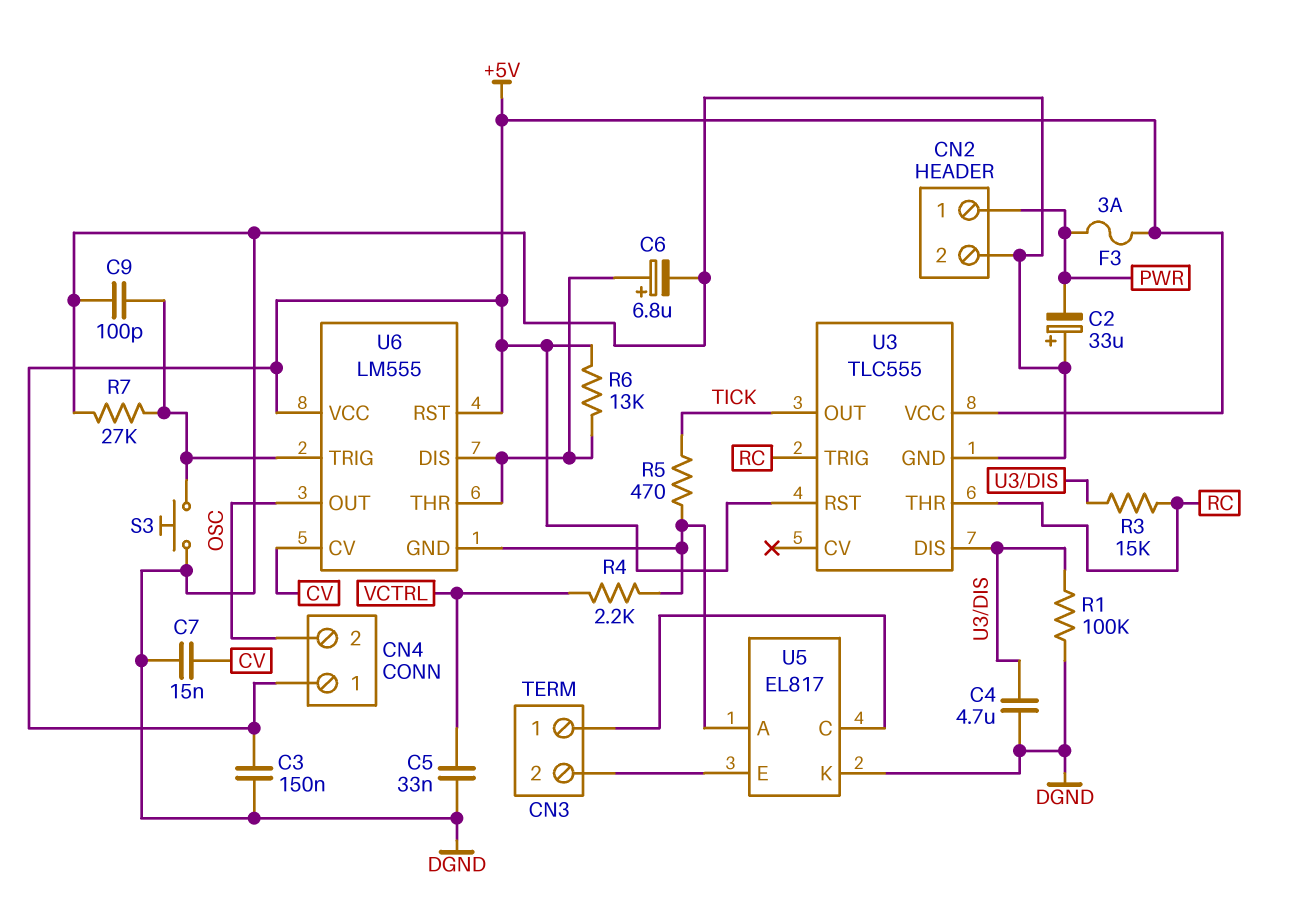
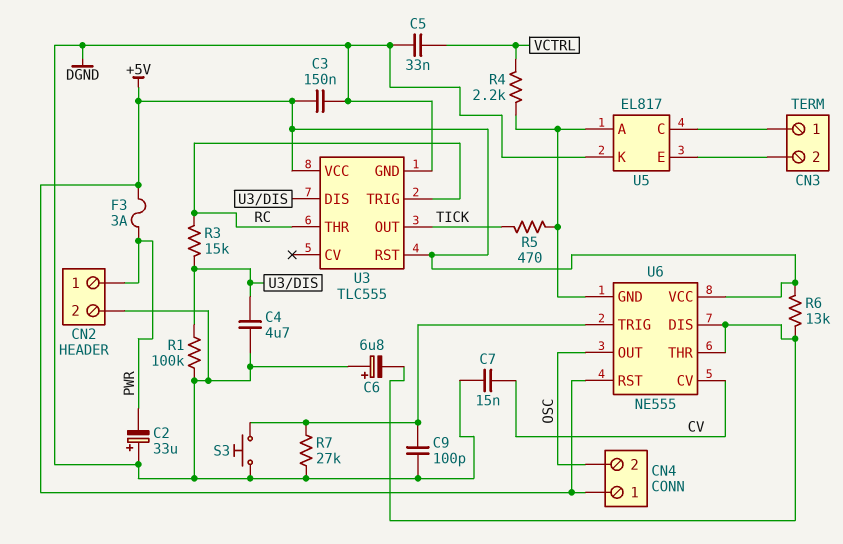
C6: 6.8uF (plus U6/DIS, minus DGND) -> 6.8uF (plus DGND, minus U6/DIS)
U6: LM555 -> NE555

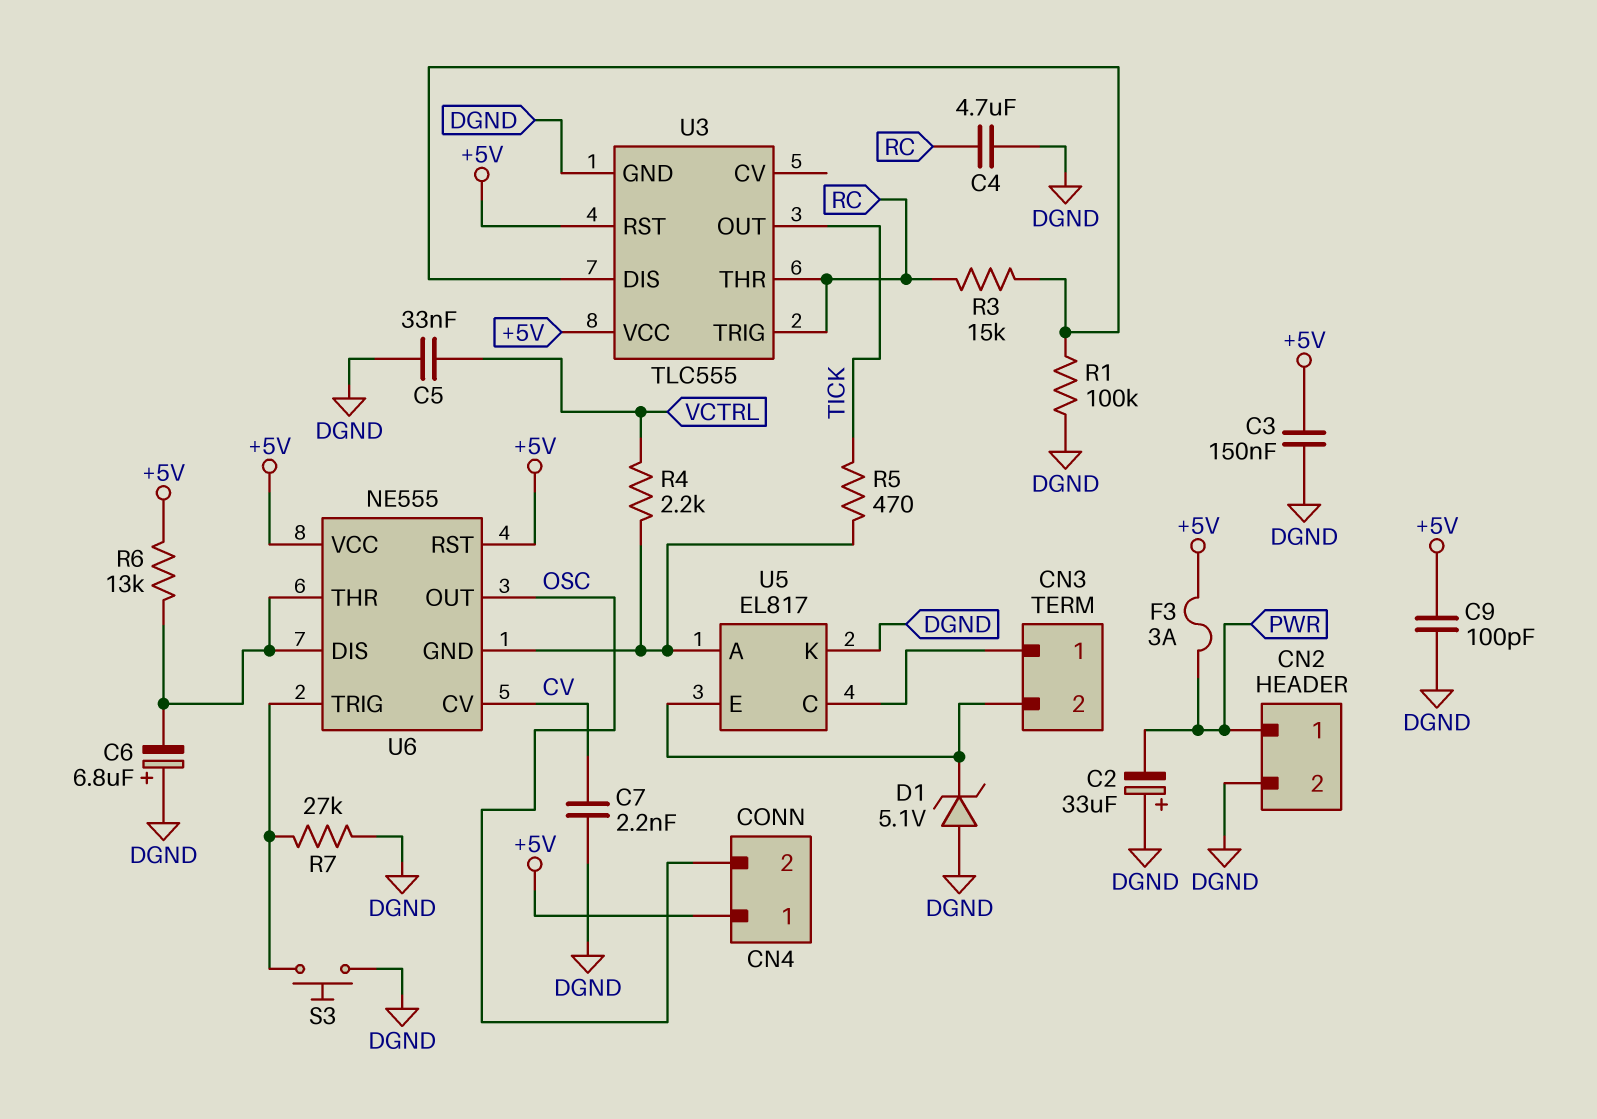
C4: 4.7uF (DGND, U3/DIS) -> 4.7uF (DGND, RC)
C7: 15nF (CV, DGND) -> 2.2nF (CV, DGND)
C9: 100pF (DGND, U6/TRIG) -> 100pF (+5V, DGND)
D1: none -> zener 5.1V (A DGND, K CN3/2)

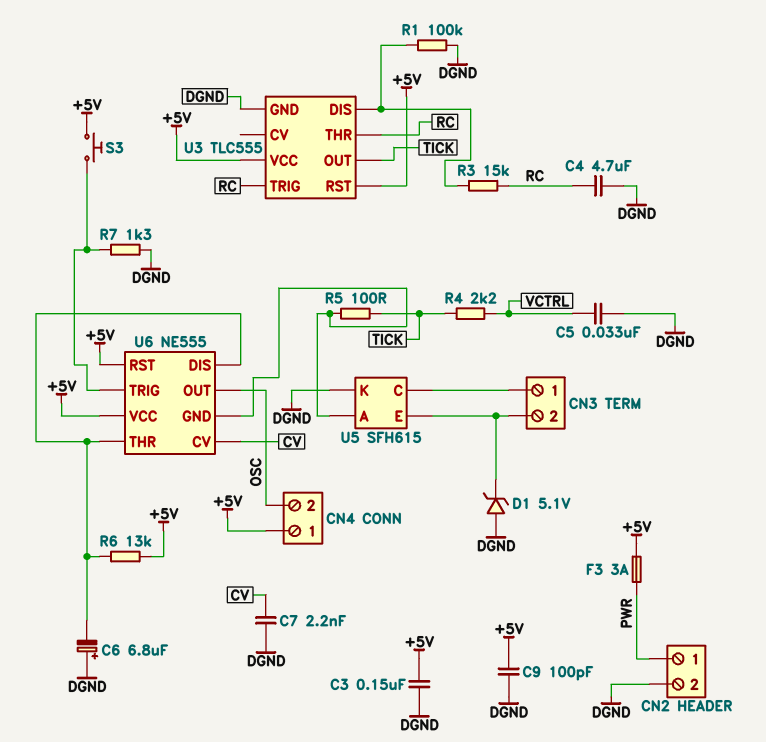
C2: 33uF (plus DGND, minus PWR) -> none
R4: 2.2k (U5/A, VCTRL) -> 2.2k (TICK, VCTRL)
R5: 470 (TICK, U5/A) -> 100 (TICK, U5/A)
R7: 27k (DGND, U6/TRIG) -> 1.3k (DGND, U6/TRIG)
S3: button (DGND, U6/TRIG) -> button (+5V, U6/TRIG)
U5: EL817 -> SFH615

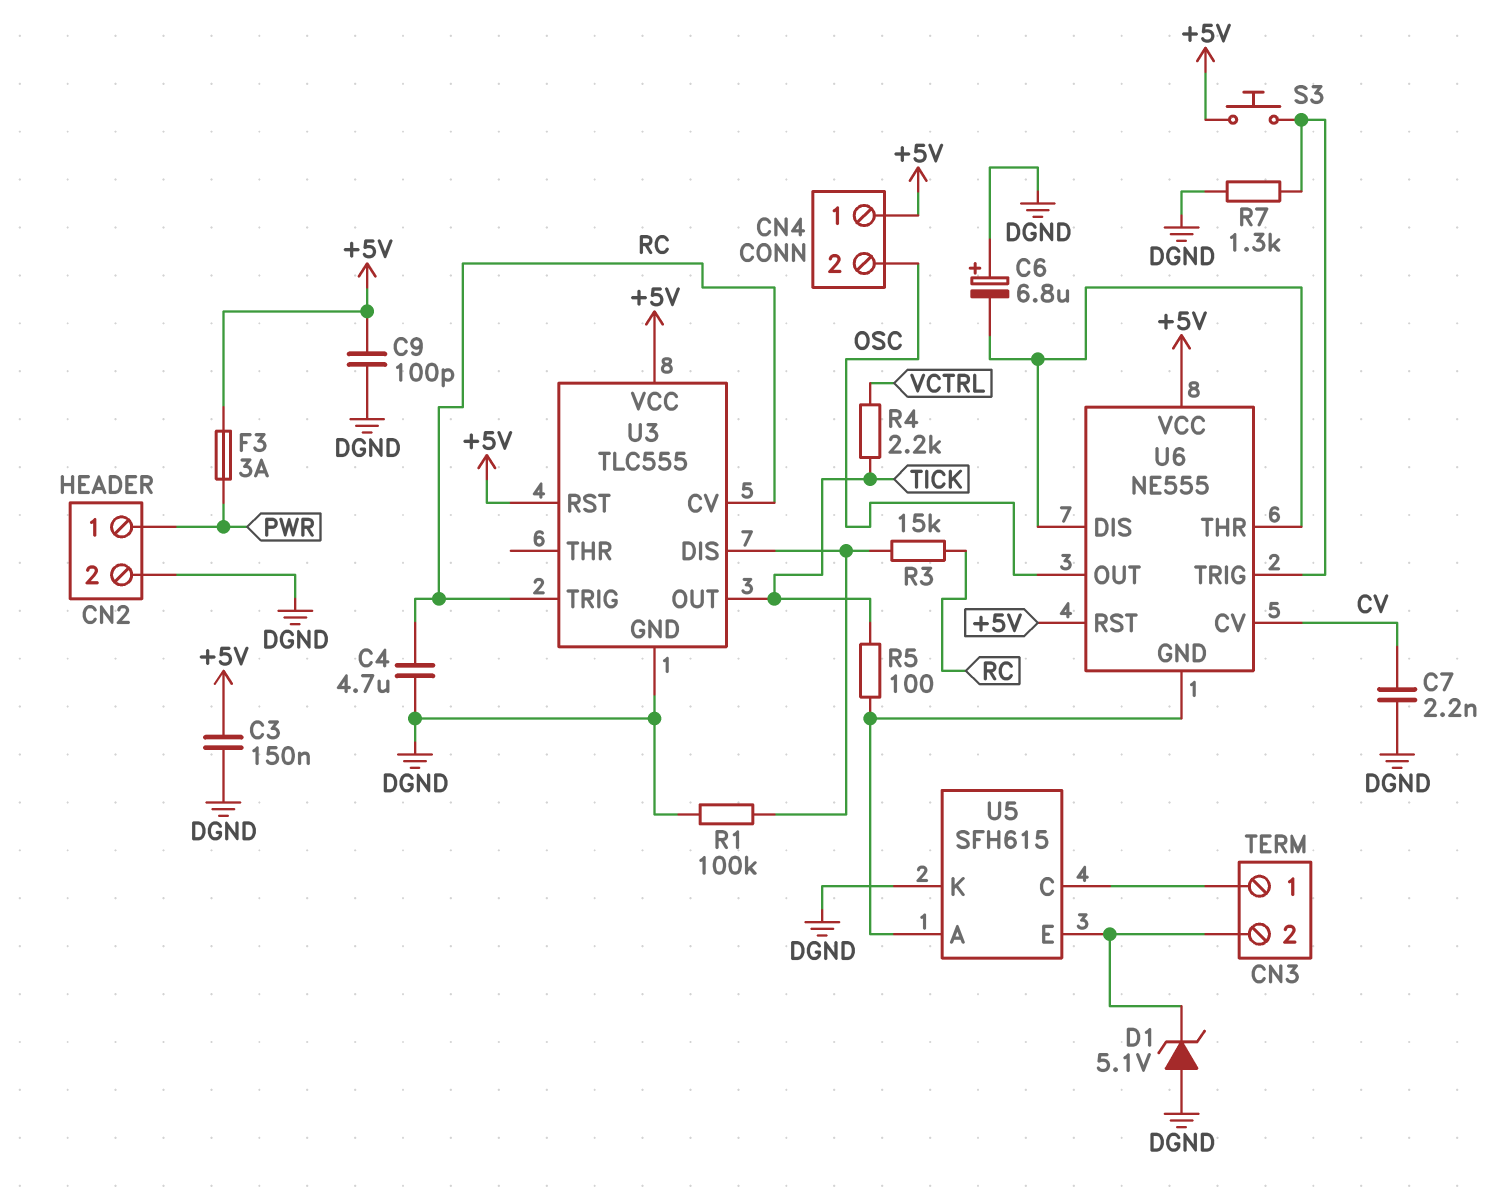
C5: 33nF (DGND, VCTRL) -> none
R6: 13k (+5V, U6/DIS) -> none
U3 pin CV: none -> RC
U3 pin THR: RC -> none

